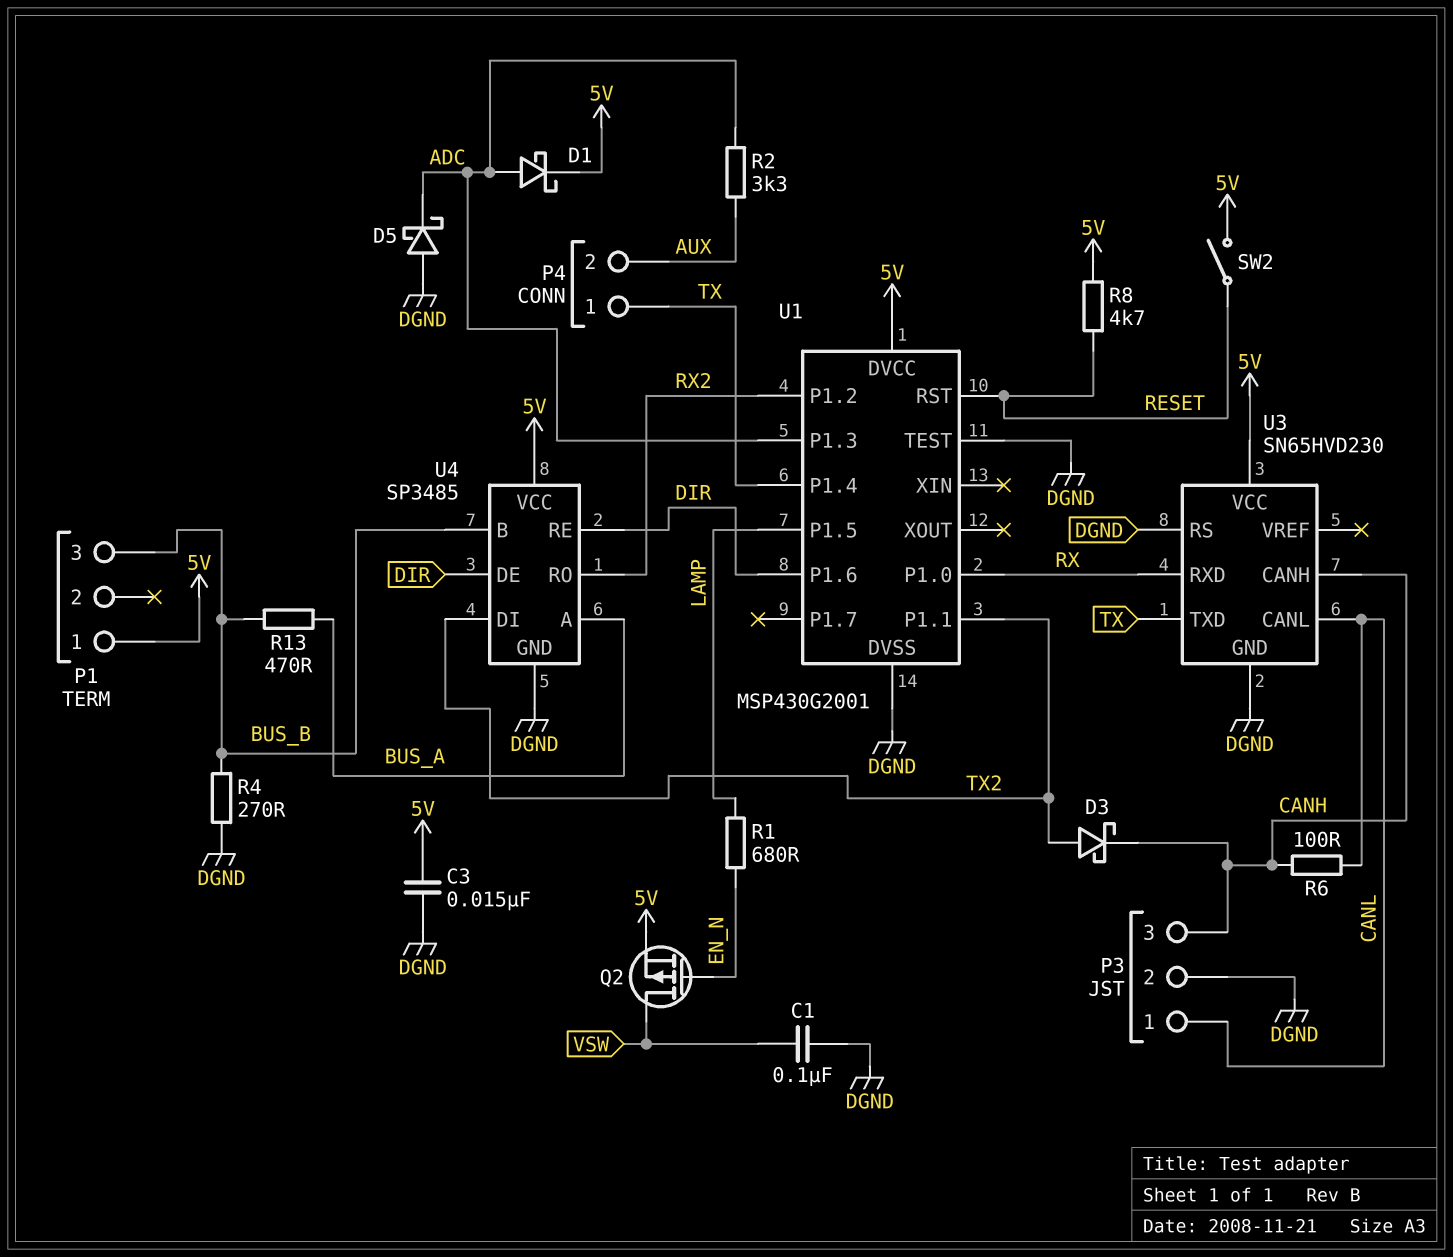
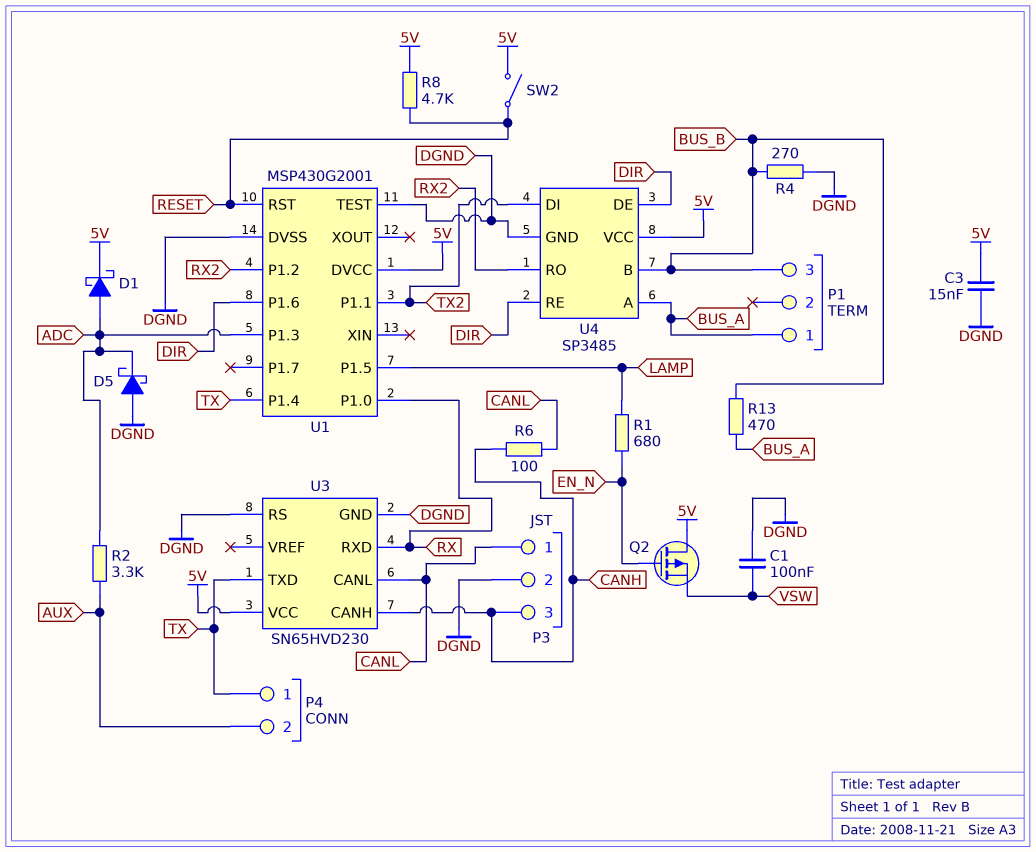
D3: schottky (A TX2, K CANH) -> none
P1 pin 1: 5V -> BUS_A
Q2: PMOS (G EN_N, D VSW, S 5V) -> PMOS (G EN_N, D 5V, S VSW)

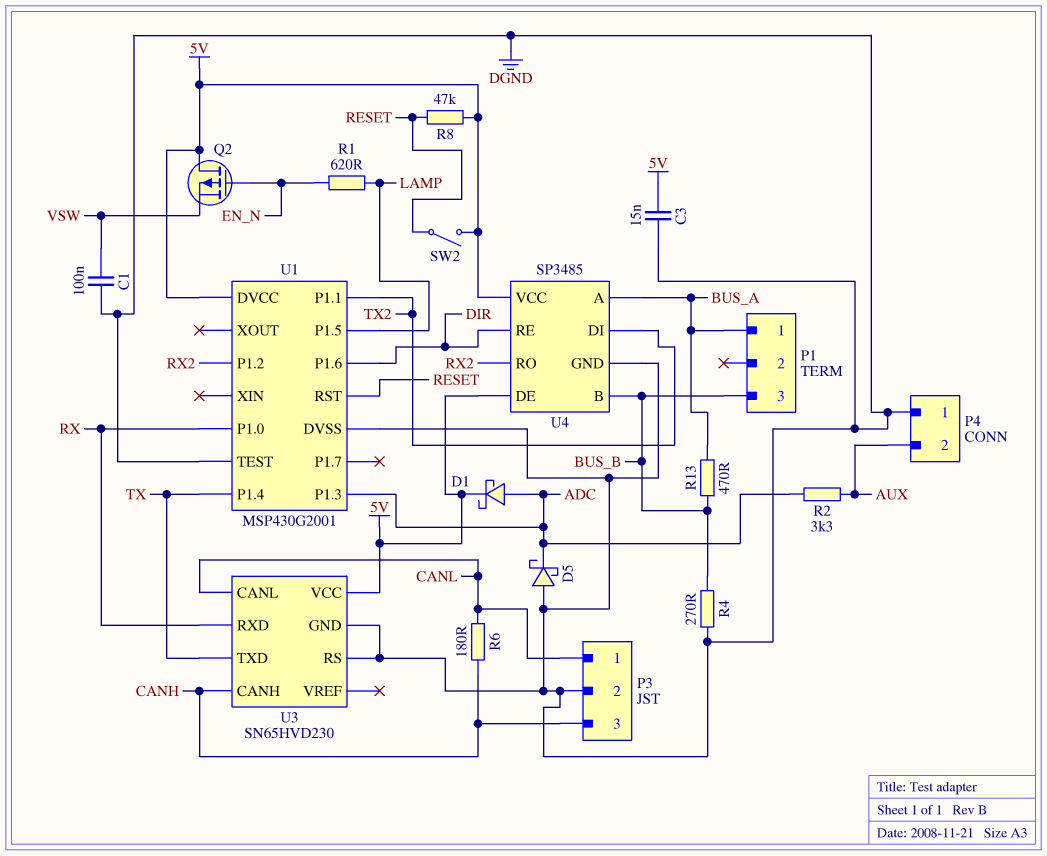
P4 pin 1: TX -> DGND
R1: 680 (EN_N, LAMP) -> 620 (EN_N, LAMP)
R6: 100 (CANH, CANL) -> 180 (CANH, CANL)
R8: 4.7k (5V, RESET) -> 47k (5V, RESET)
U4 pin DE: DIR -> 5V

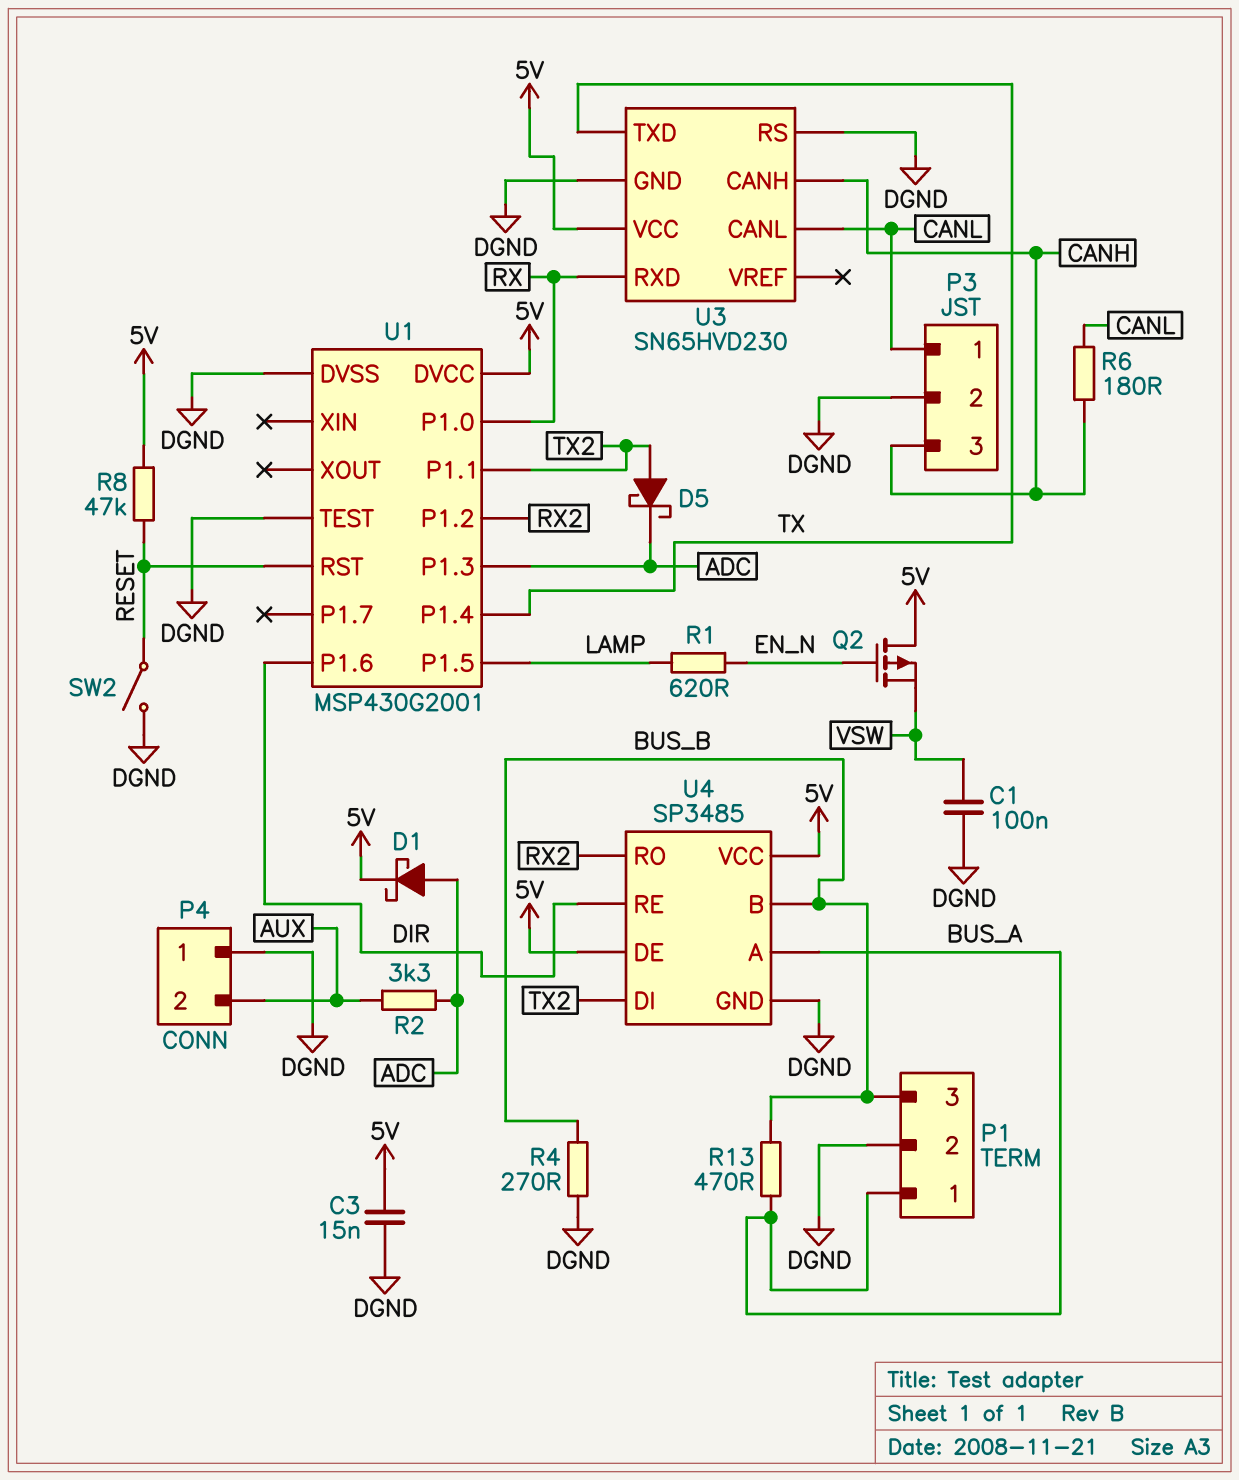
D5: schottky (A DGND, K ADC) -> schottky (A TX2, K ADC)
P1 pin 2: none -> DGND
SW2: switch (5V, RESET) -> switch (DGND, RESET)

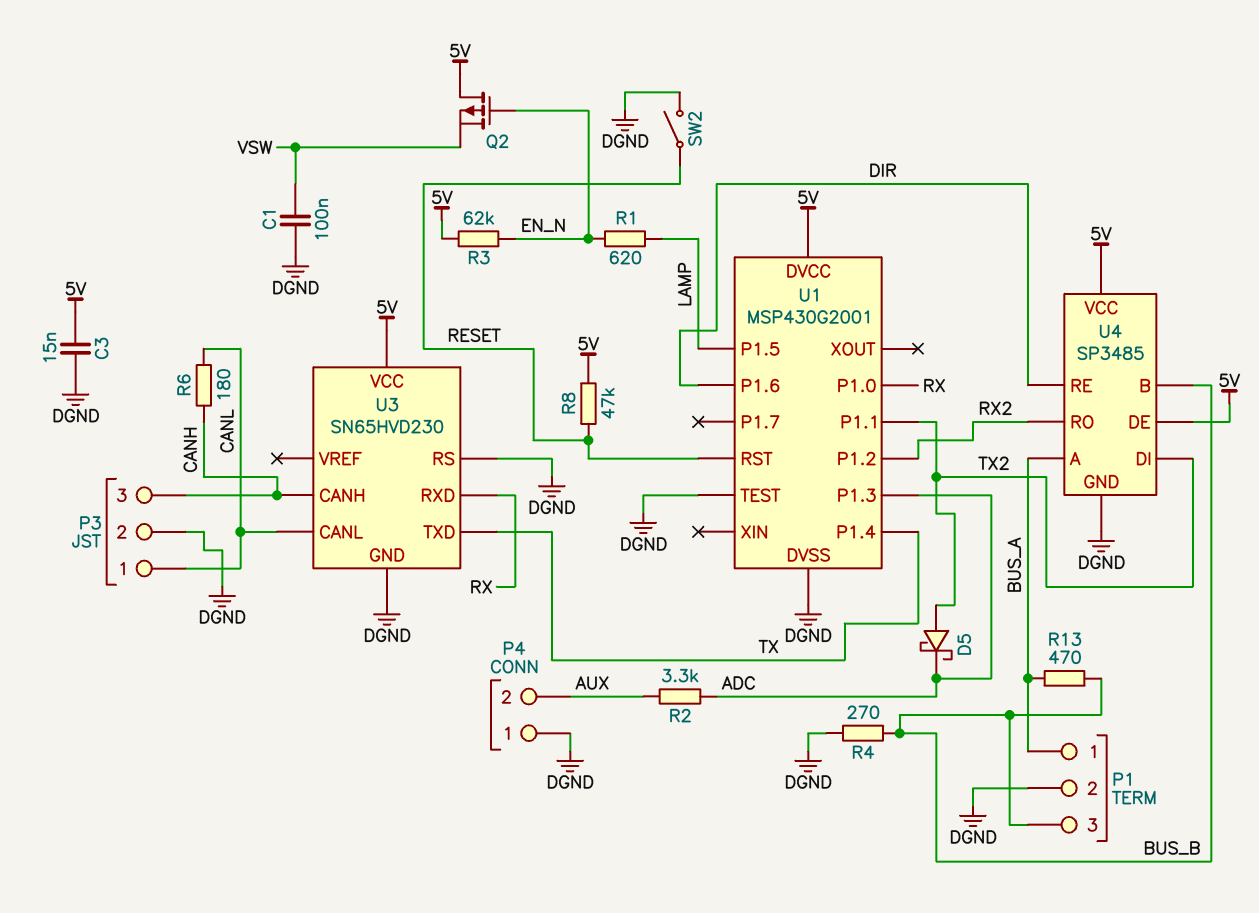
D1: schottky (A ADC, K 5V) -> none
R3: none -> 62k (5V, EN_N)

